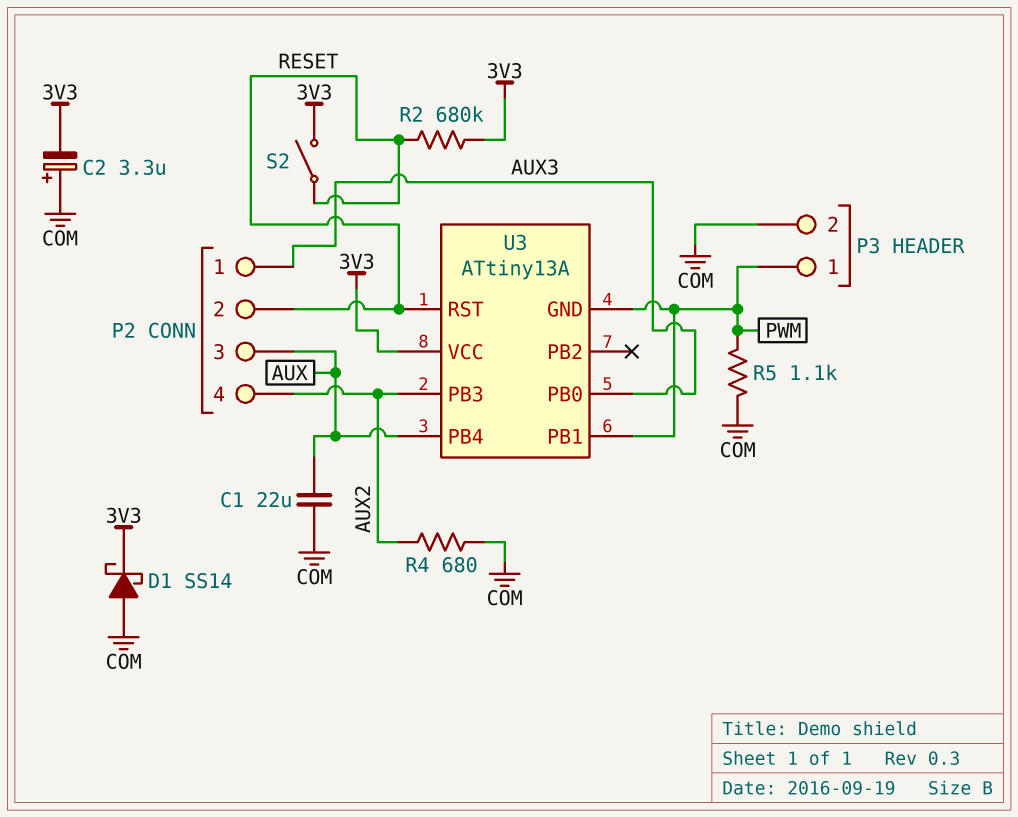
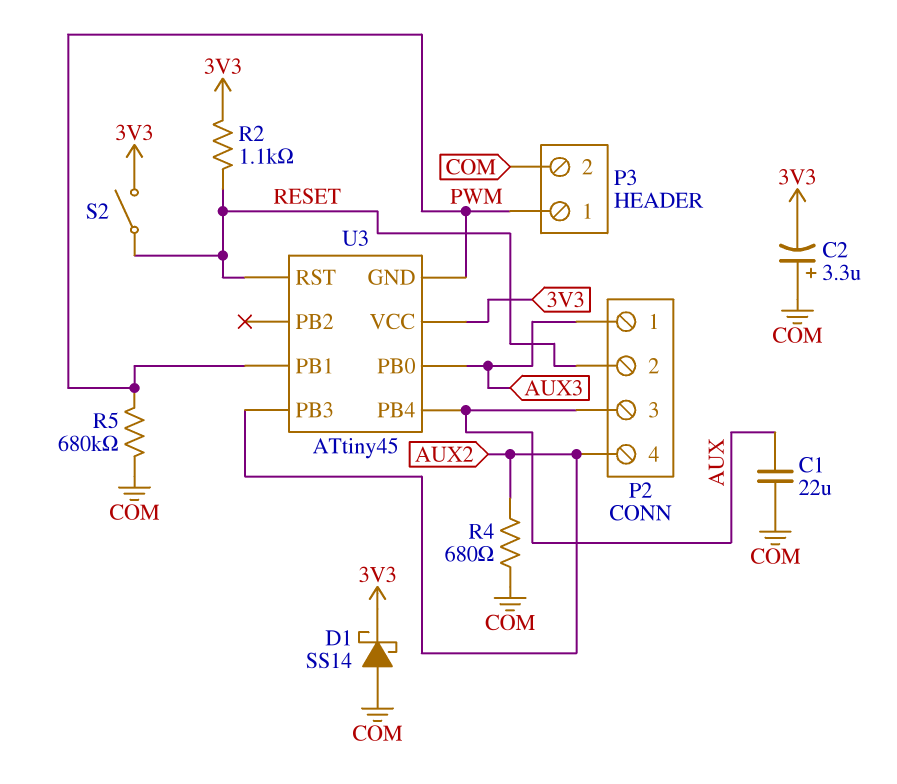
R2: 680k (3V3, RESET) -> 1.1k (3V3, RESET)
R5: 1.1k (COM, PWM) -> 680k (COM, PWM)
U3: ATtiny13A -> ATtiny45

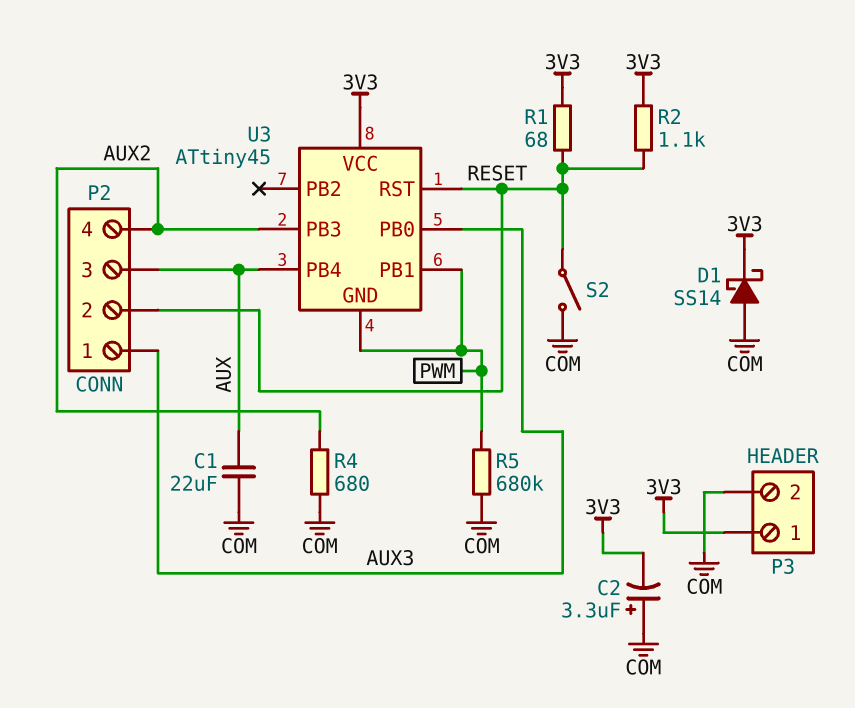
P3 pin 1: PWM -> 3V3
R1: none -> 68 (3V3, RESET)
S2: switch (3V3, RESET) -> switch (COM, RESET)

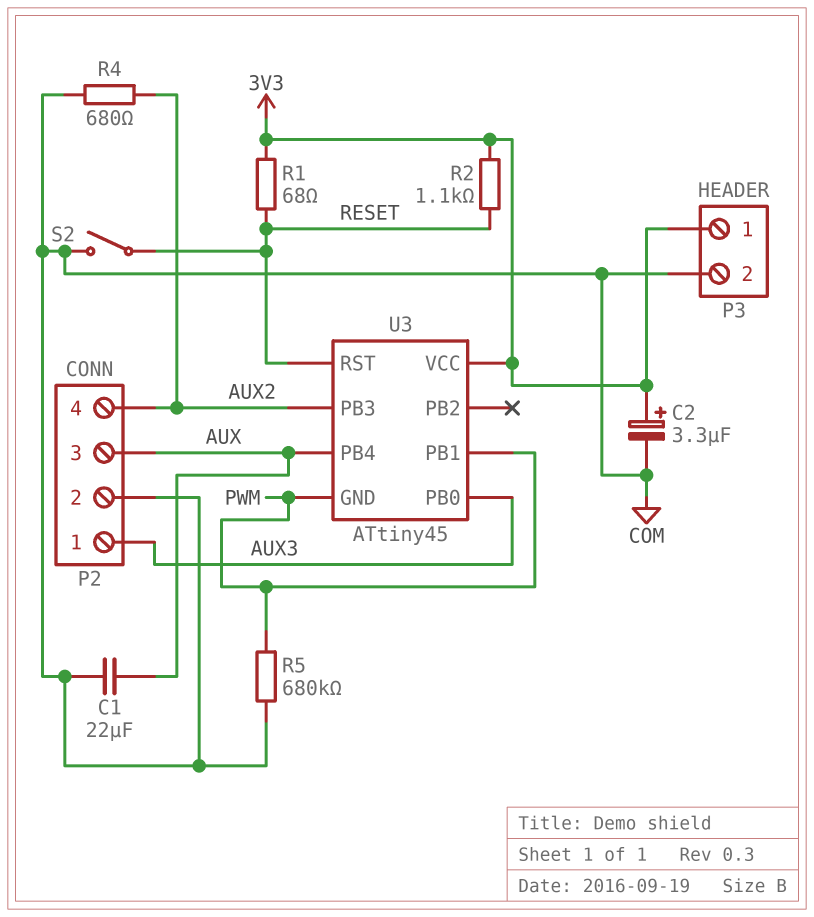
C2: 3.3uF (plus COM, minus 3V3) -> 3.3uF (plus 3V3, minus COM)
D1: schottky SS14 (A COM, K 3V3) -> none
P2 pin 2: RESET -> COM

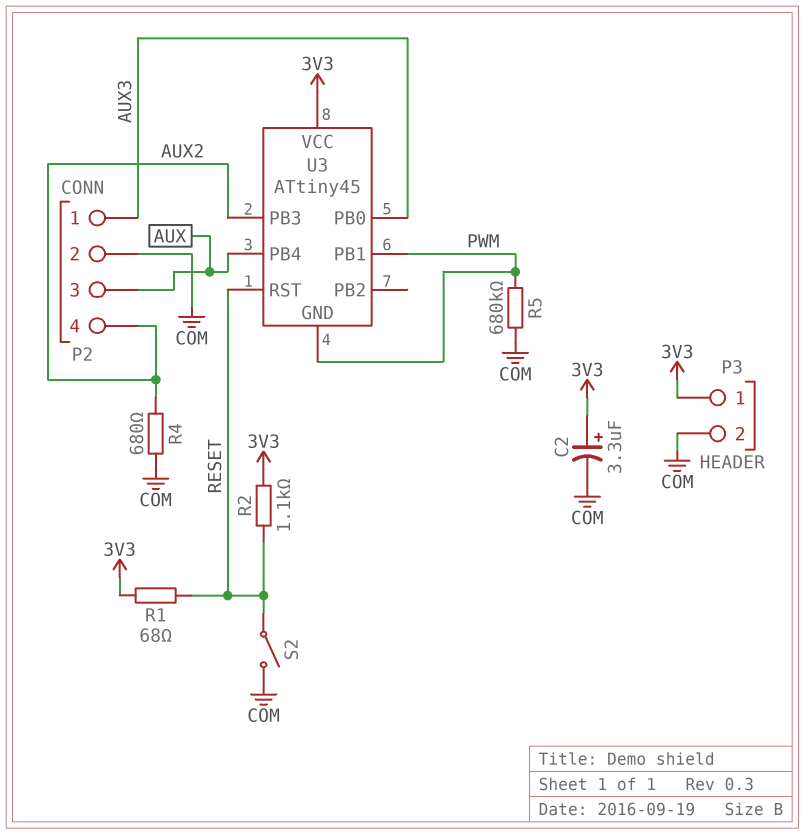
C1: 22uF (AUX, COM) -> none

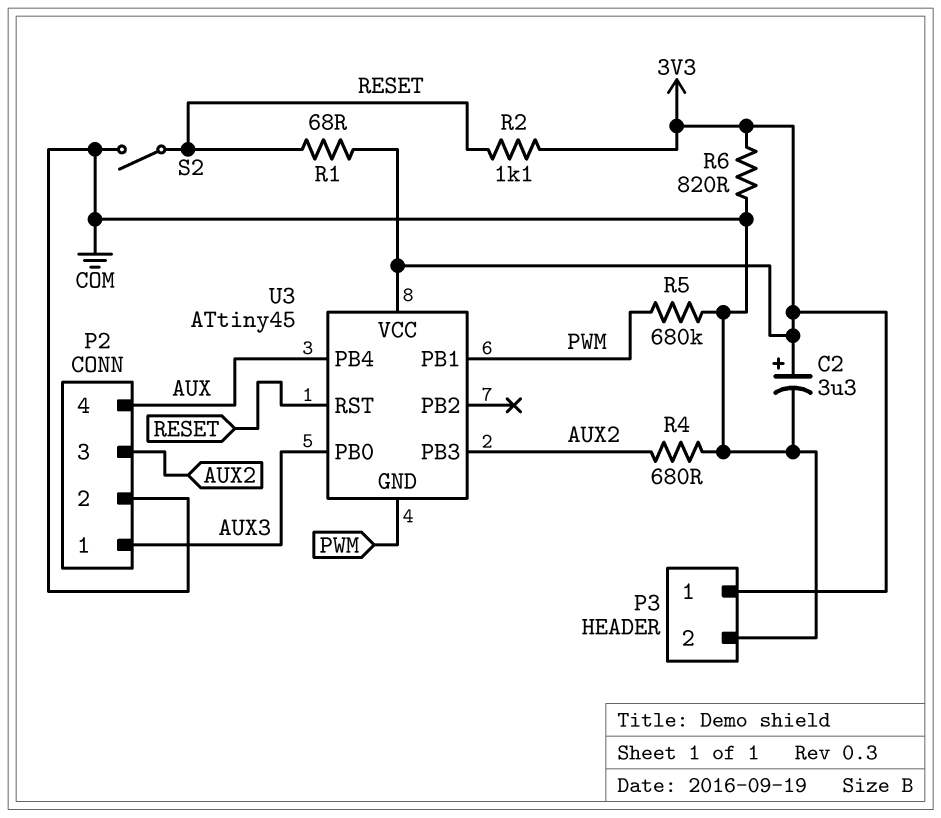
P2 pin 3: AUX -> AUX2
P2 pin 4: AUX2 -> AUX
R6: none -> 820 (3V3, COM)

